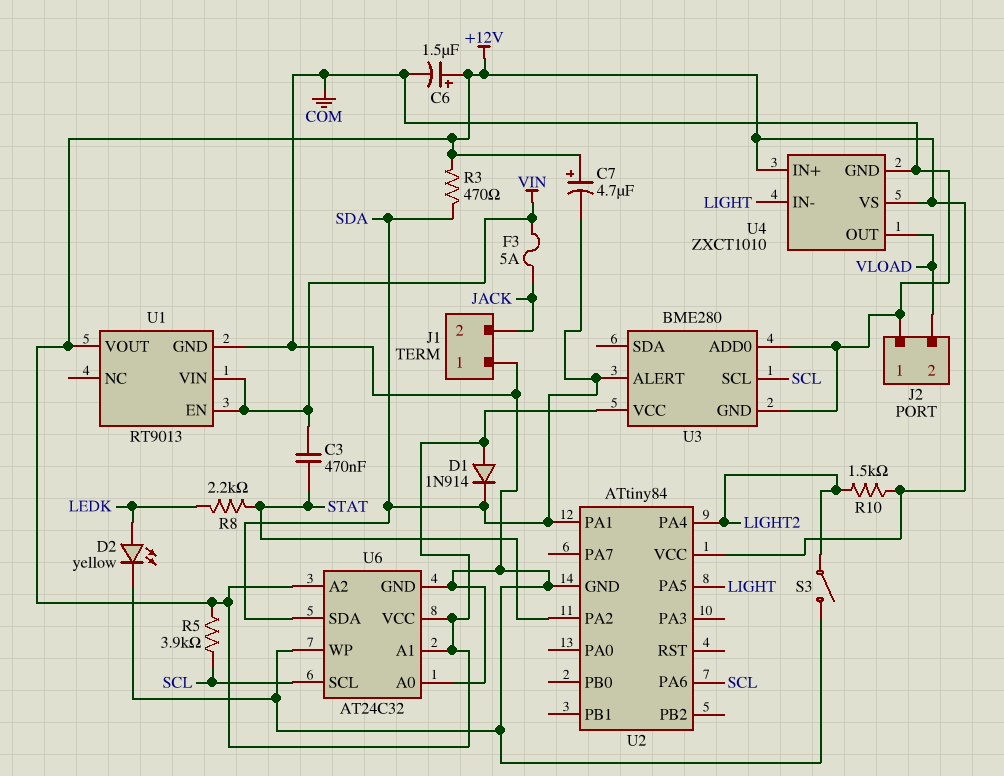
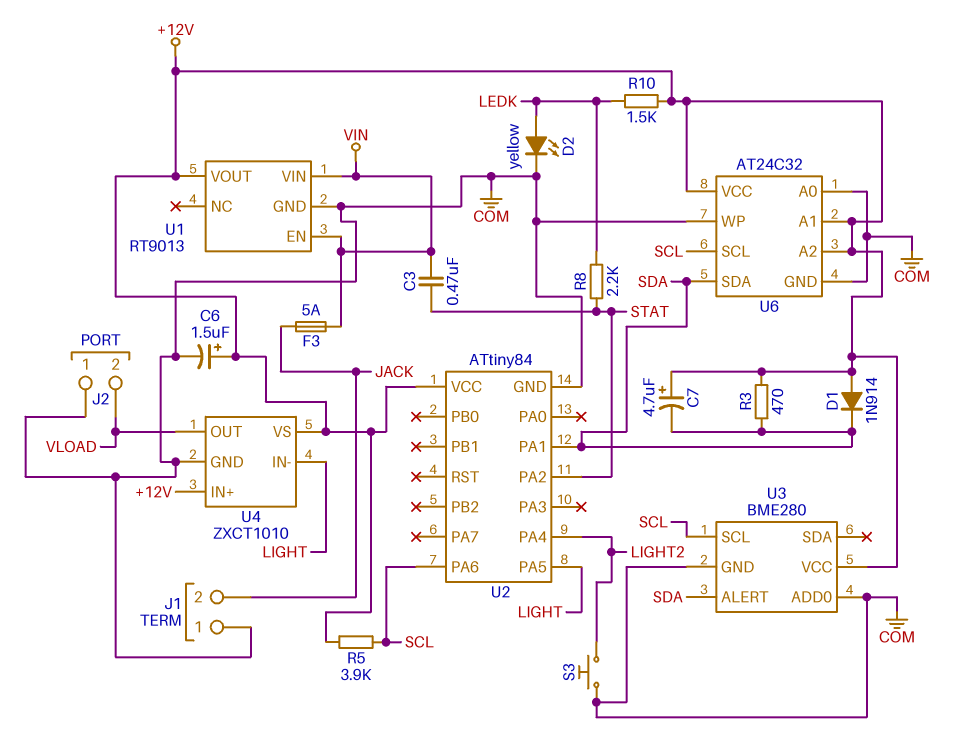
R10: 1.5k (+12V, LIGHT2) -> 1.5k (+12V, LEDK)
S3: switch (COM, LIGHT2) -> button (COM, LIGHT2)

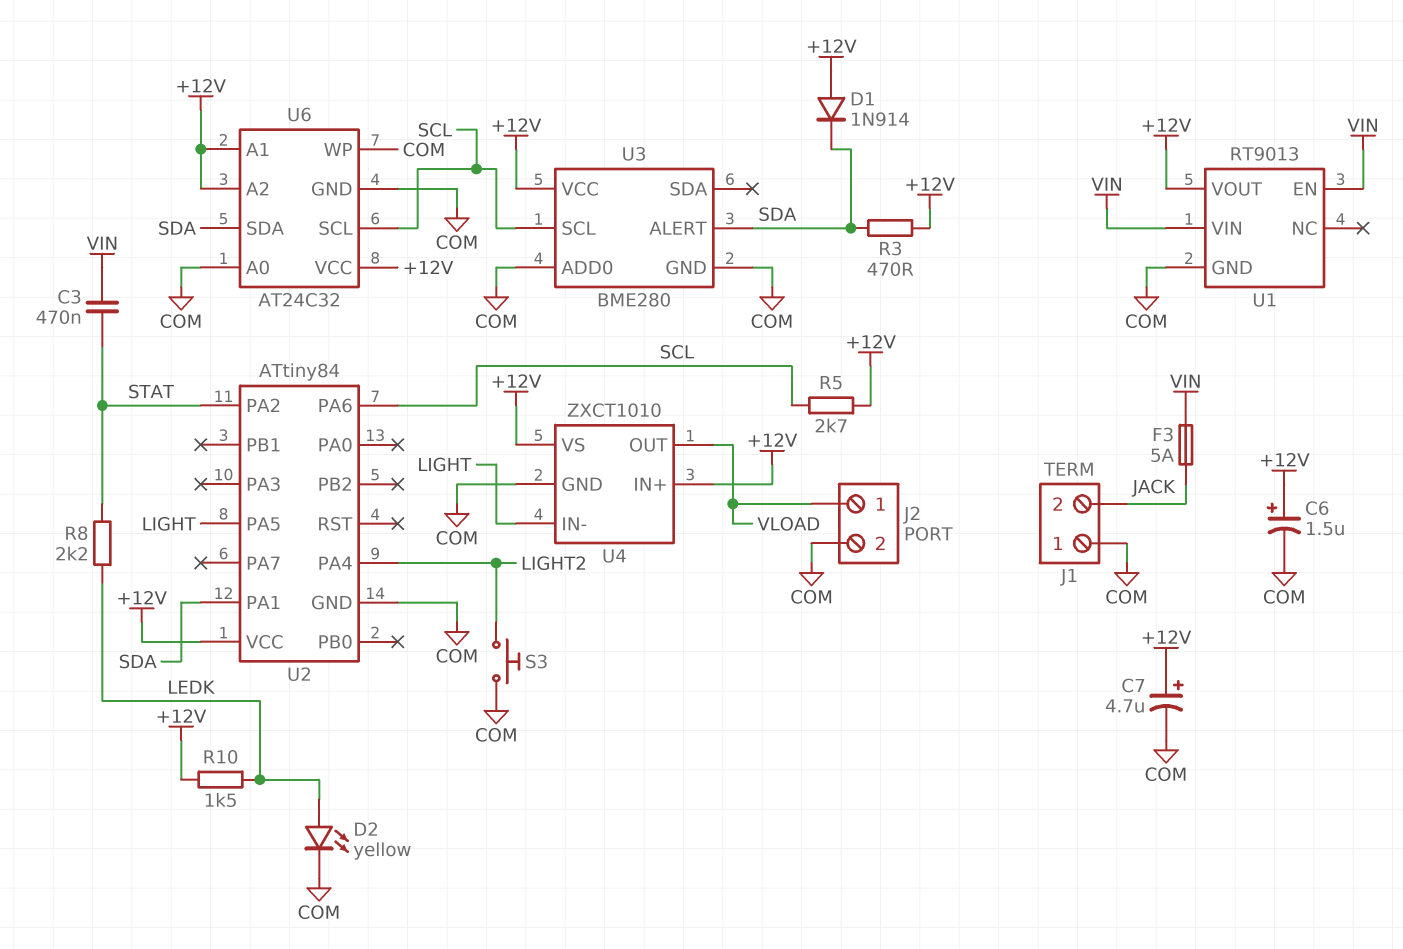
C7: 4.7uF (plus +12V, minus SDA) -> 4.7uF (plus +12V, minus COM)
J2 pin 1: COM -> VLOAD
J2 pin 2: VLOAD -> COM
R5: 3.9k (+12V, SCL) -> 2.7k (+12V, SCL)

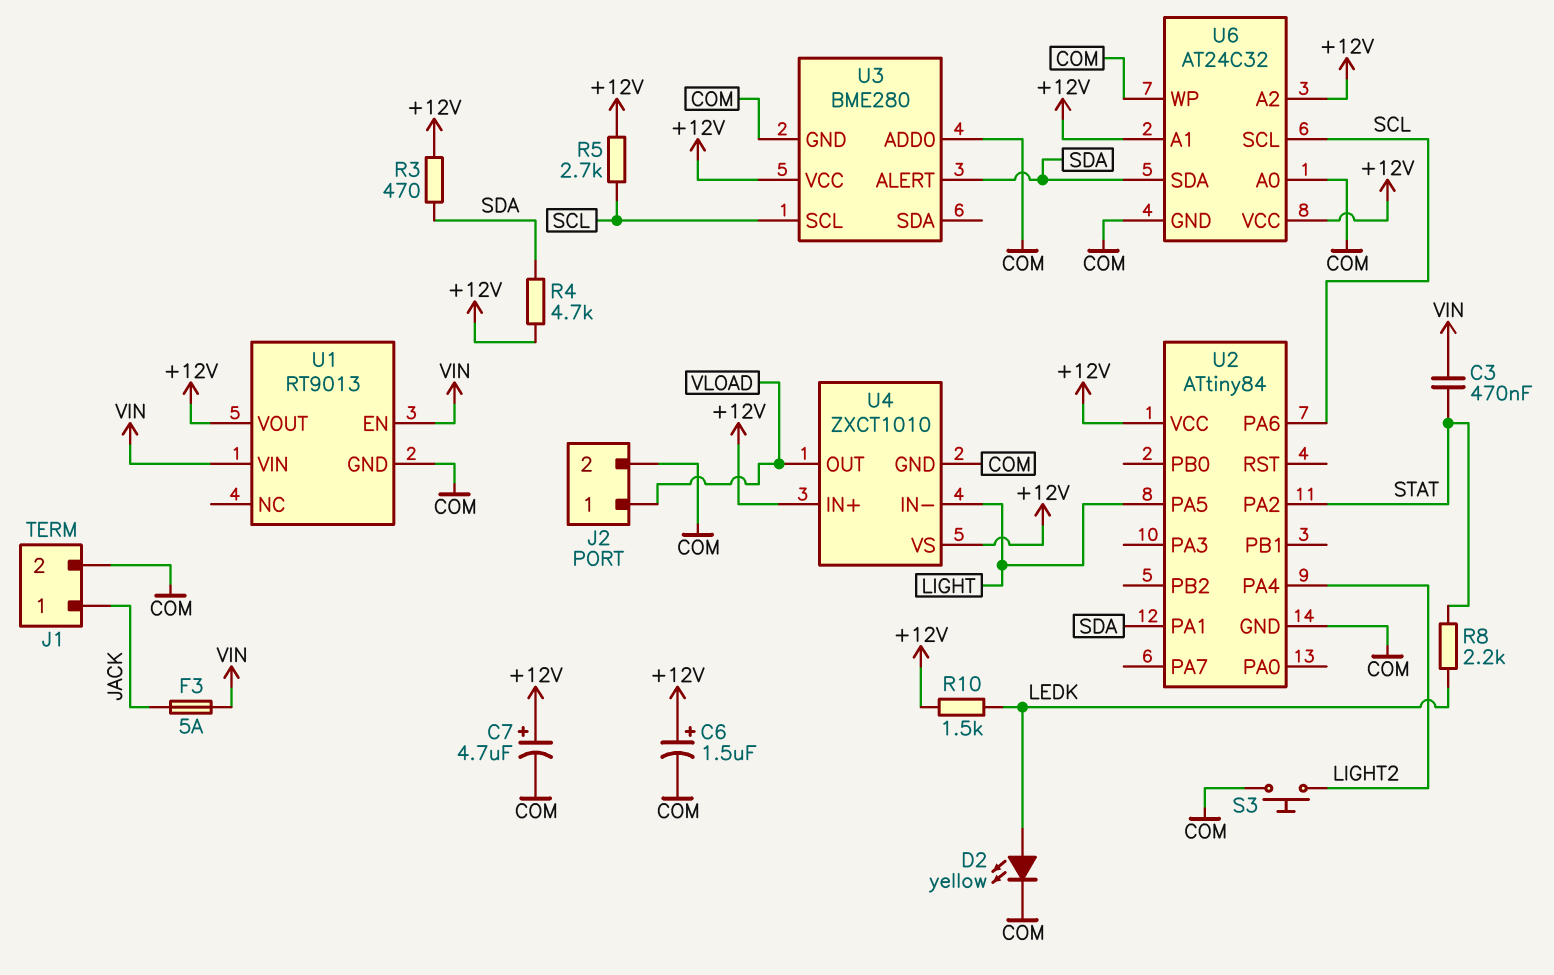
D1: diode 1N914 (A +12V, K SDA) -> none
J1 pin 1: COM -> JACK
J1 pin 2: JACK -> COM
R4: none -> 4.7k (+12V, SDA)

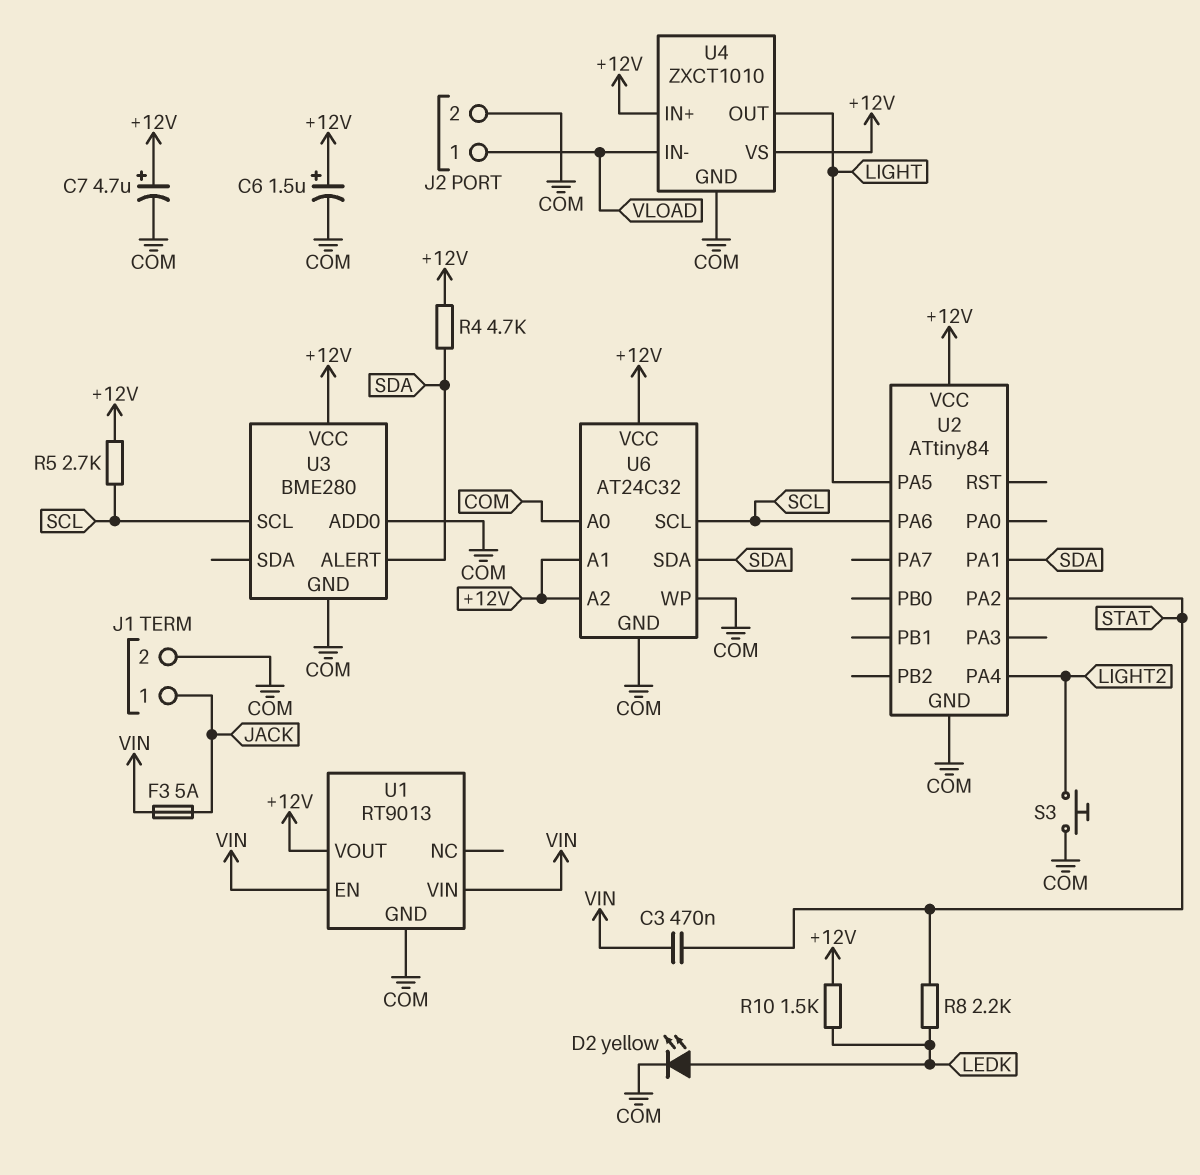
R3: 470 (+12V, SDA) -> none
U4 pin IN-: LIGHT -> VLOAD
U4 pin OUT: VLOAD -> LIGHT

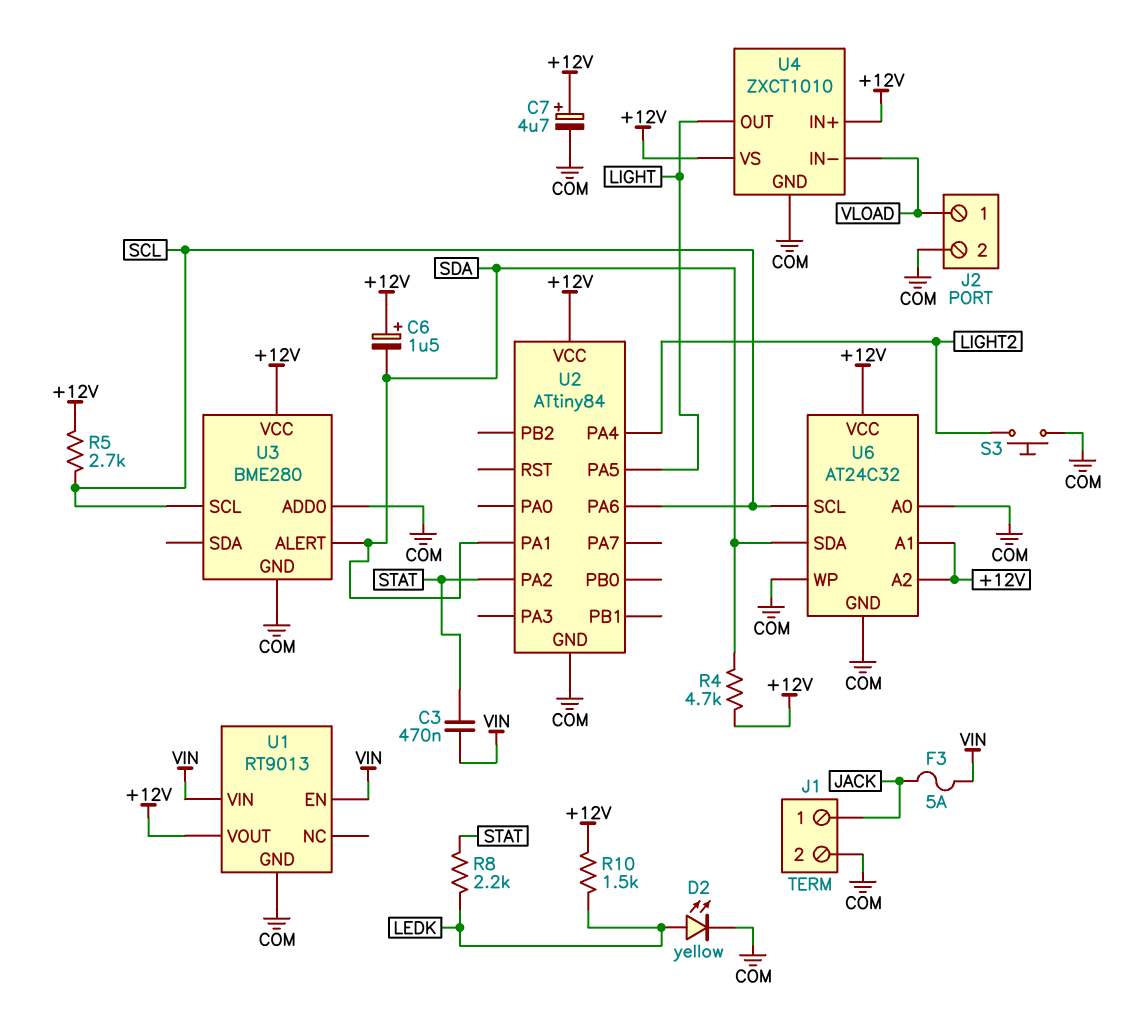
C6: 1.5uF (plus +12V, minus COM) -> 1.5uF (plus +12V, minus SDA)

